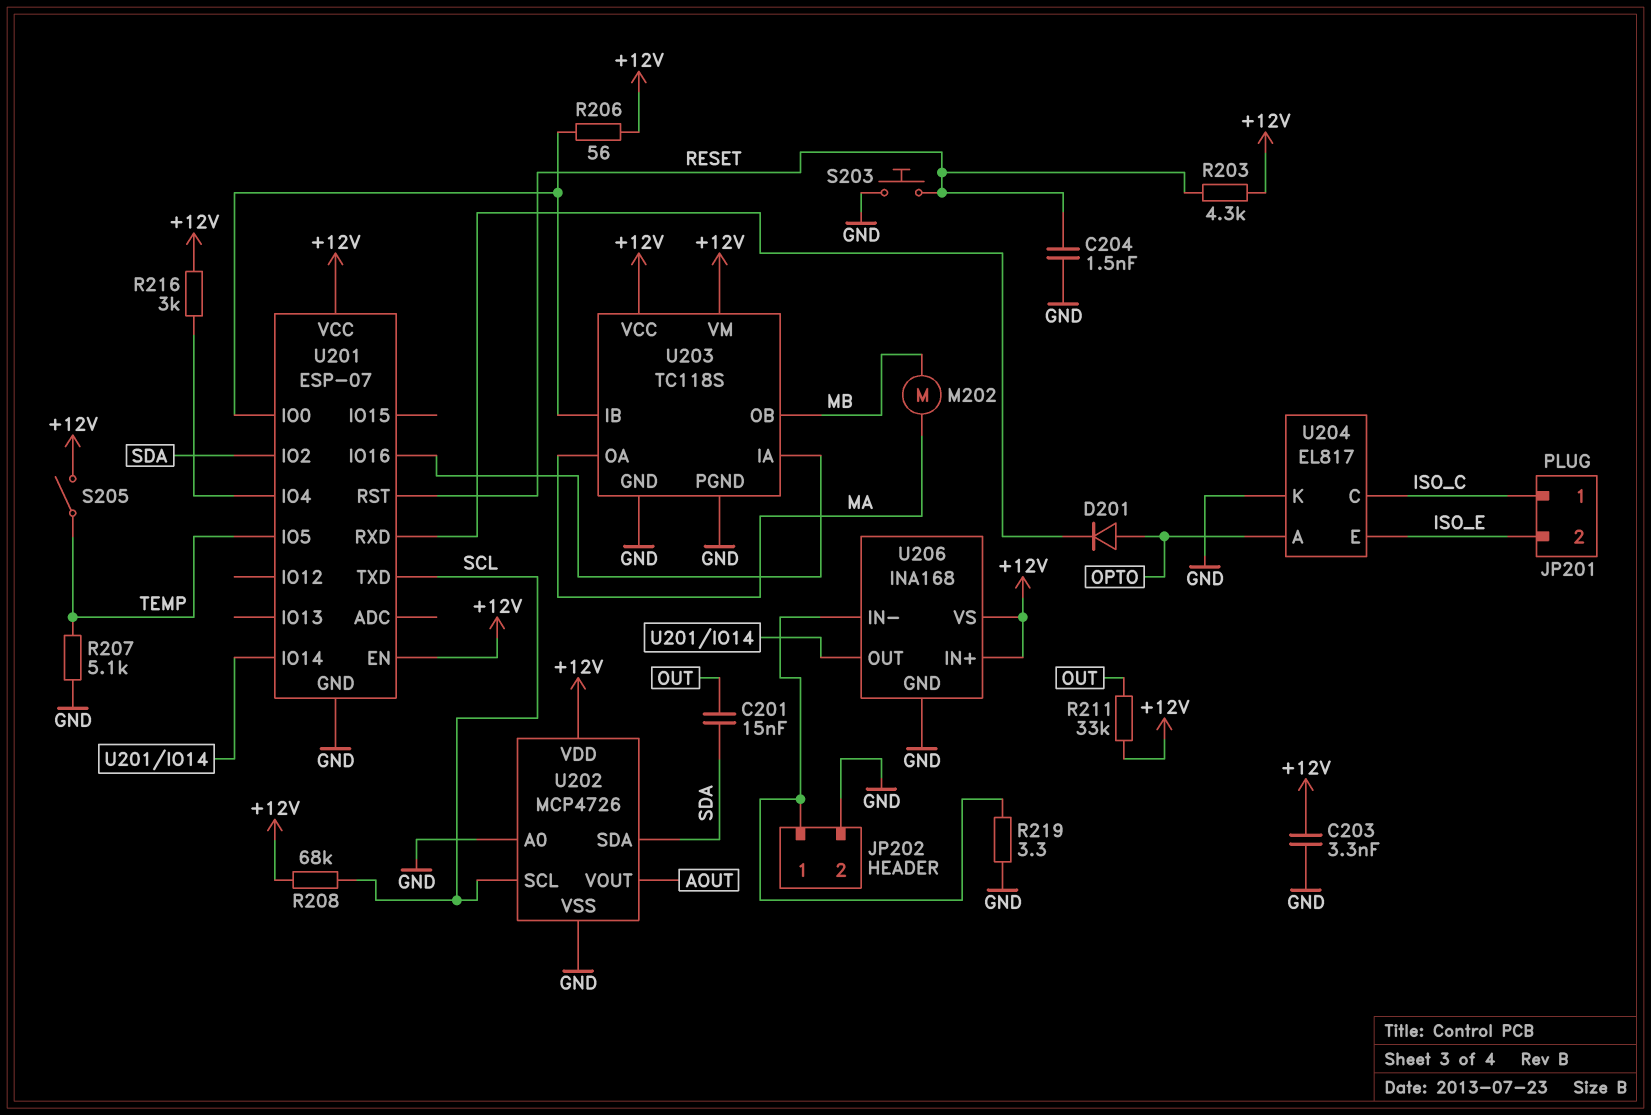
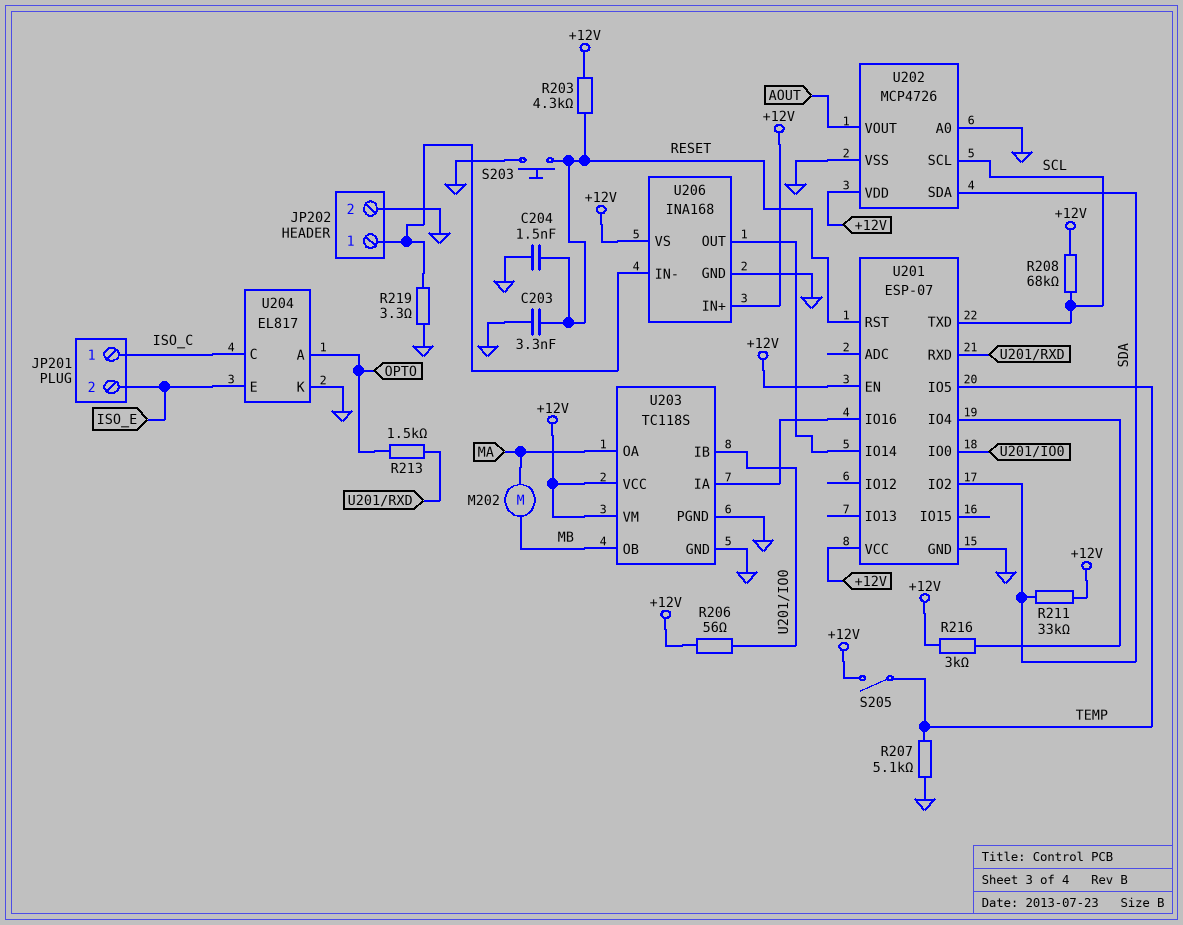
C201: 15nF (OUT, SDA) -> none
C203: 3.3nF (+12V, GND) -> 3.3nF (GND, RESET)
D201: diode (A OPTO, K U201/RXD) -> none
R211: 33k (+12V, OUT) -> 33k (+12V, SDA)
R213: none -> 1.5k (OPTO, U201/RXD)

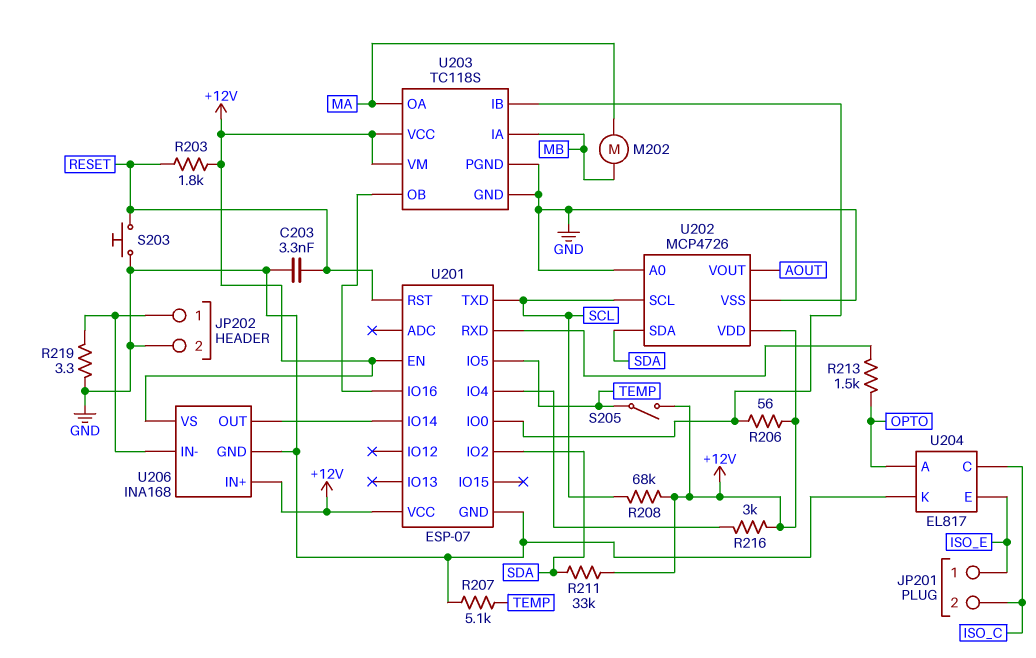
C204: 1.5nF (GND, RESET) -> none
JP201 pin 1: ISO_C -> ISO_E
JP201 pin 2: ISO_E -> ISO_C
R203: 4.3k (+12V, RESET) -> 1.8k (+12V, RESET)
U203 pin IA: U201/IO16 -> MB
U203 pin OB: MB -> U201/IO16

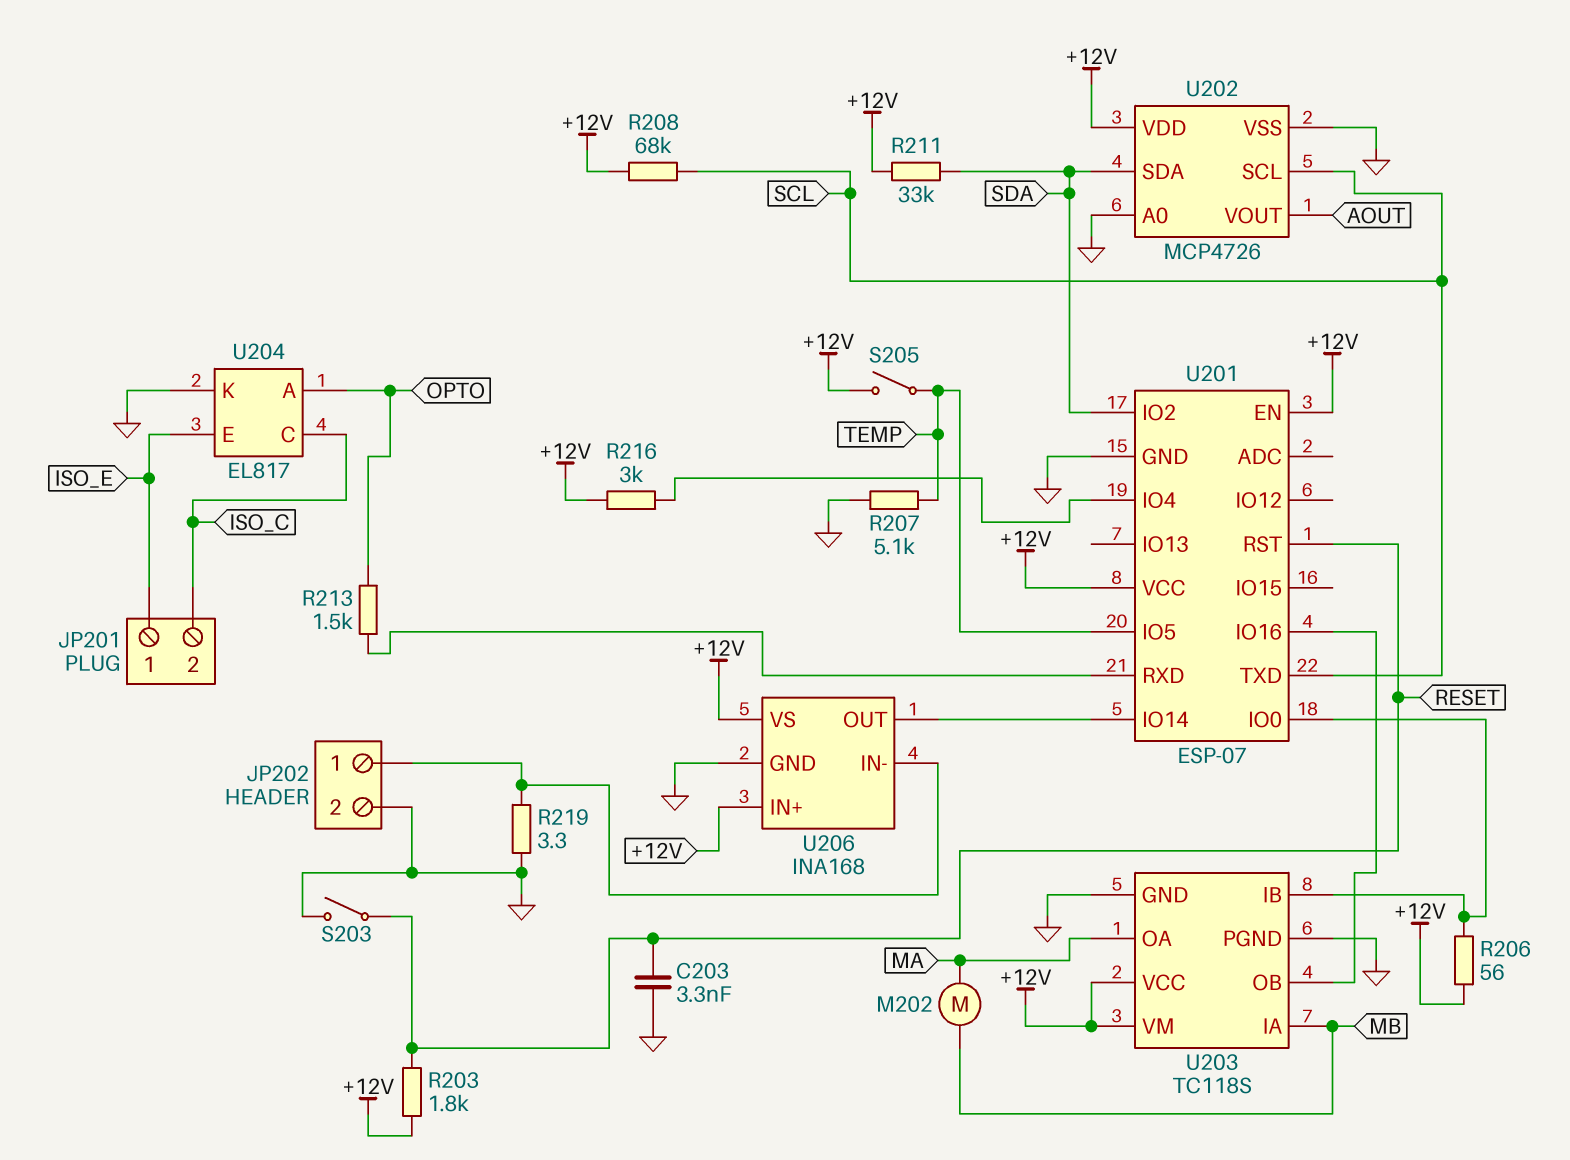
S203: button (GND, RESET) -> switch (GND, RESET)

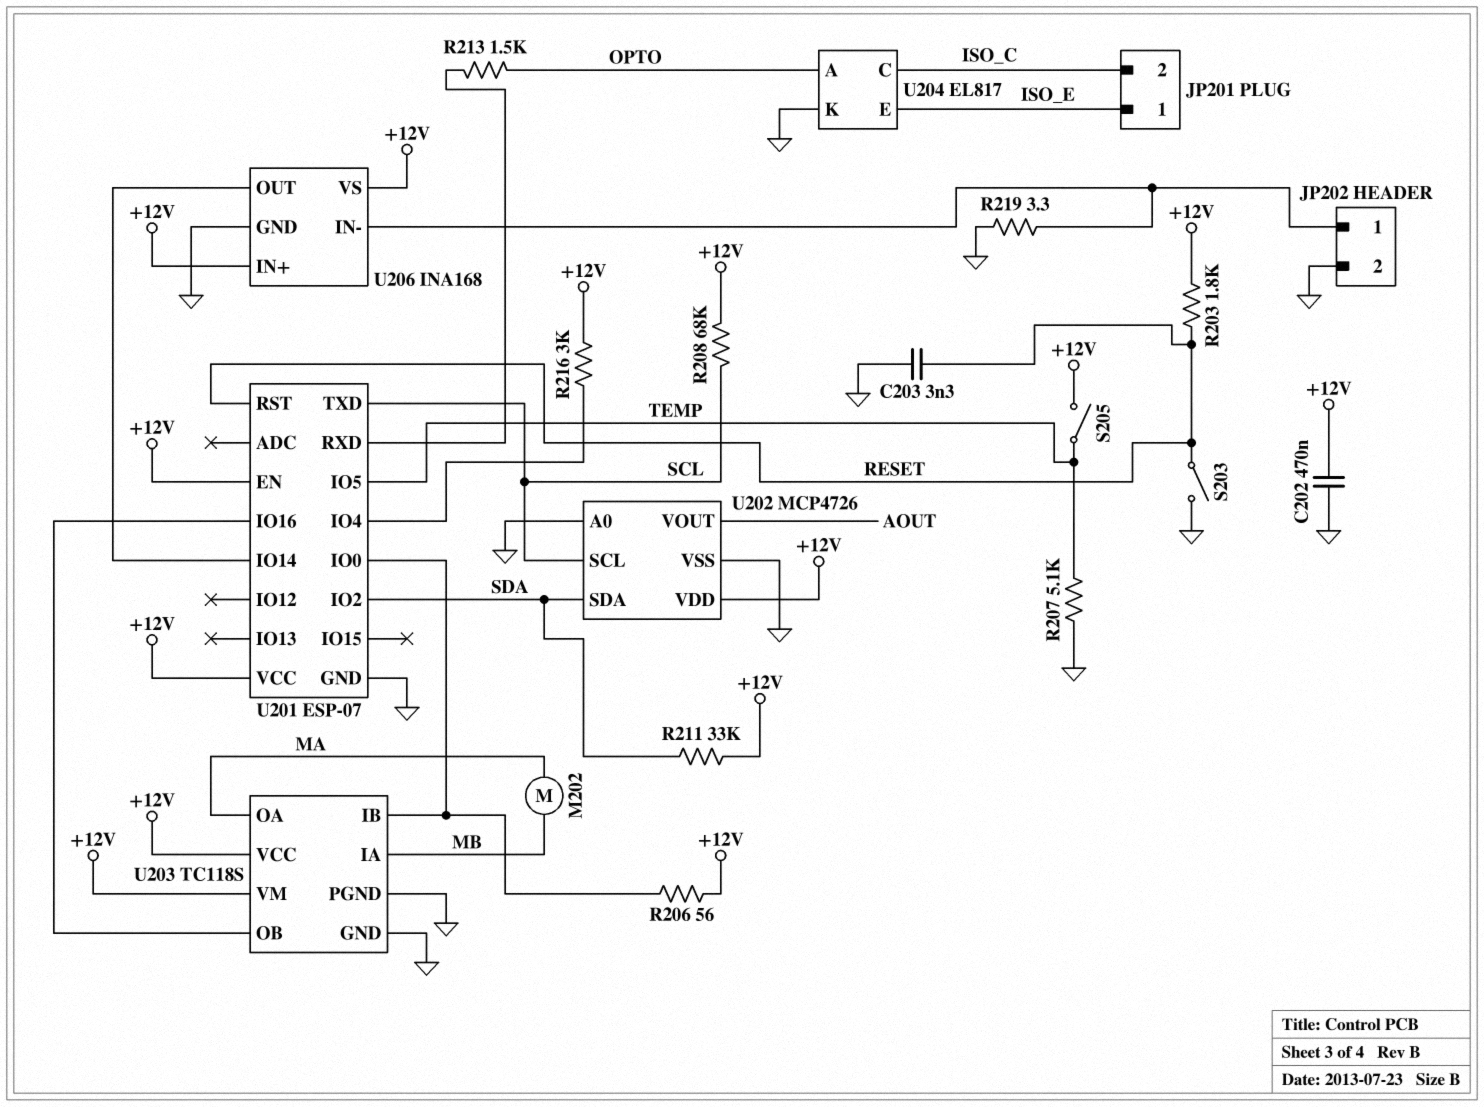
C202: none -> 470nF (+12V, GND)

